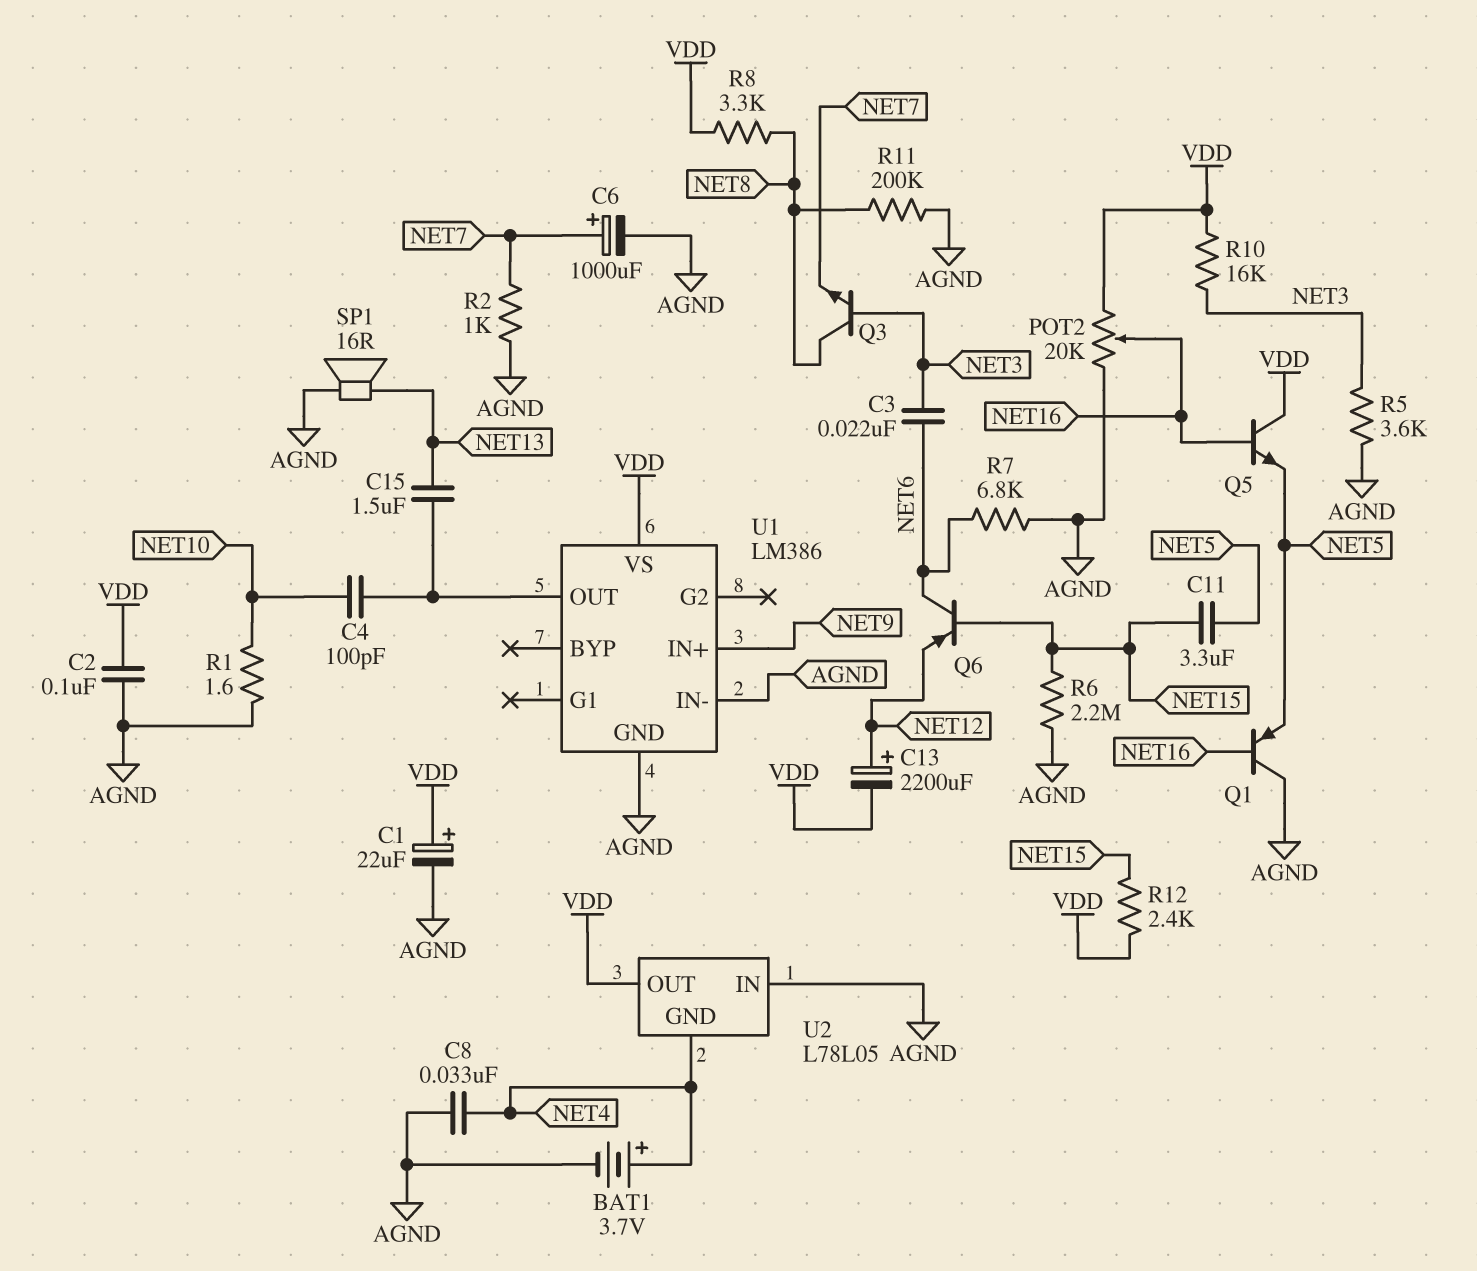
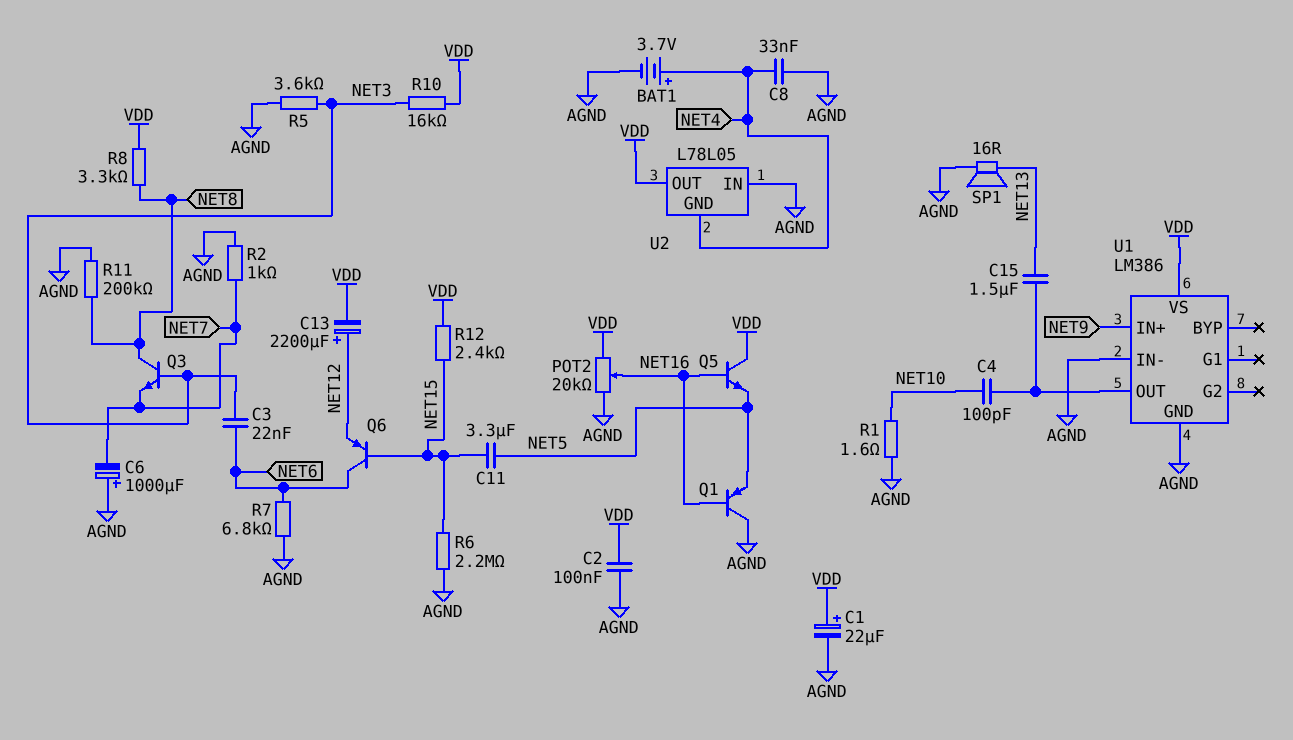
C6: 1000uF (plus NET7, minus AGND) -> 1000uF (plus AGND, minus NET7)

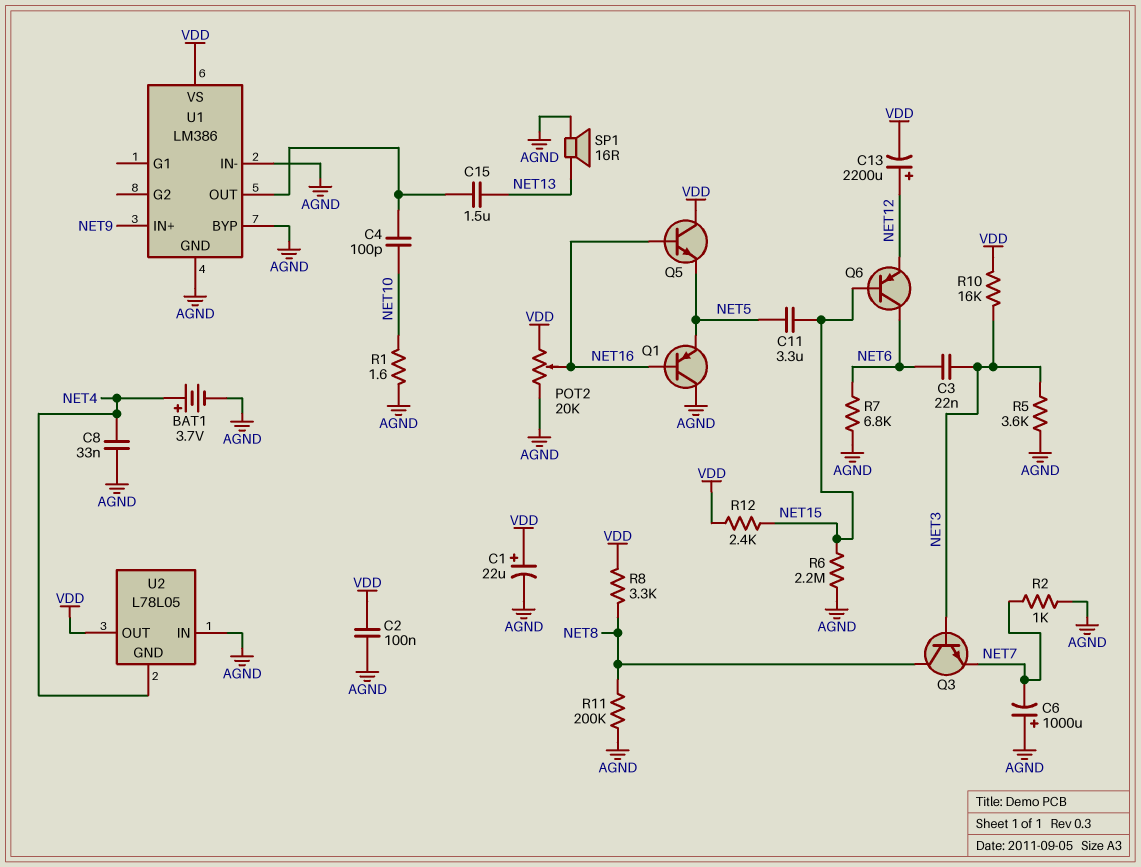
U1 pin BYP: none -> AGND

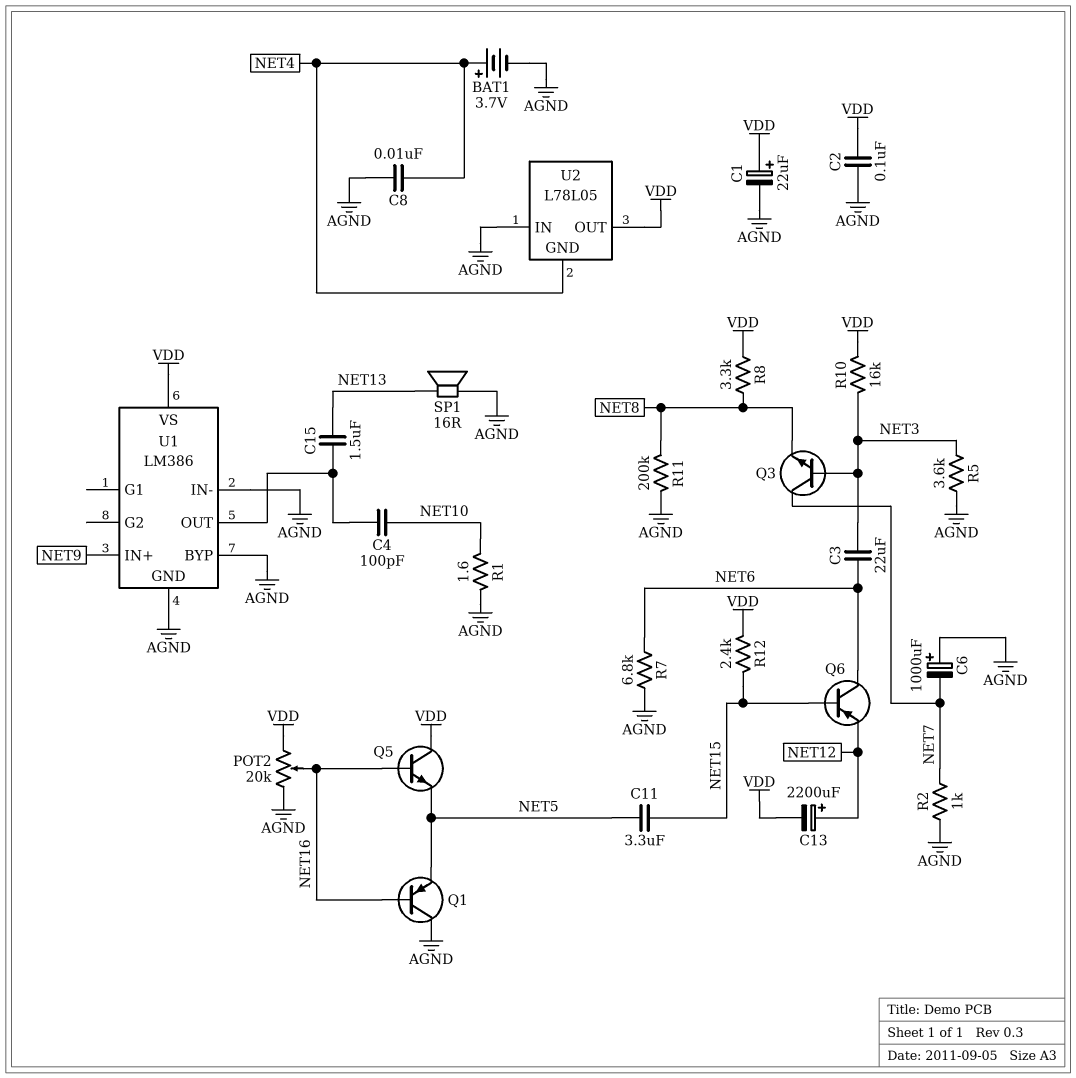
C3: 22nF (NET3, NET6) -> 22uF (NET3, NET6)
C8: 33nF (AGND, NET4) -> 10nF (AGND, NET4)
Q3: NPN (B NET3, C NET8, E NET7) -> NPN (B NET3, C NET7, E NET8)
R6: 2.2M (AGND, NET15) -> none

